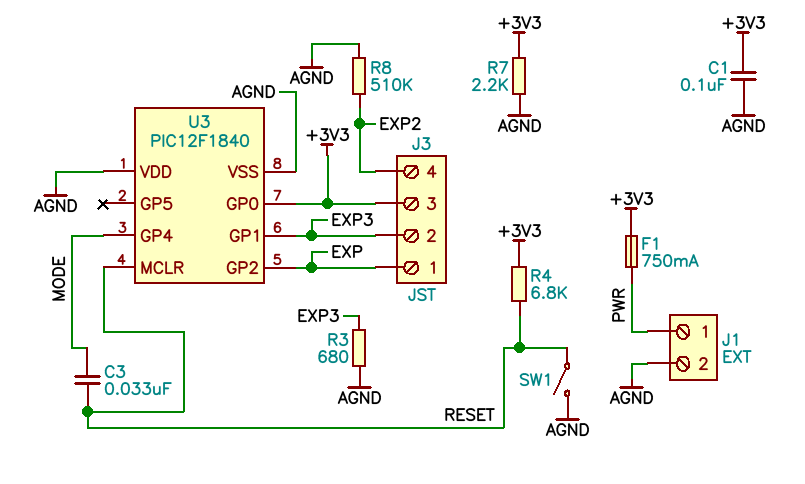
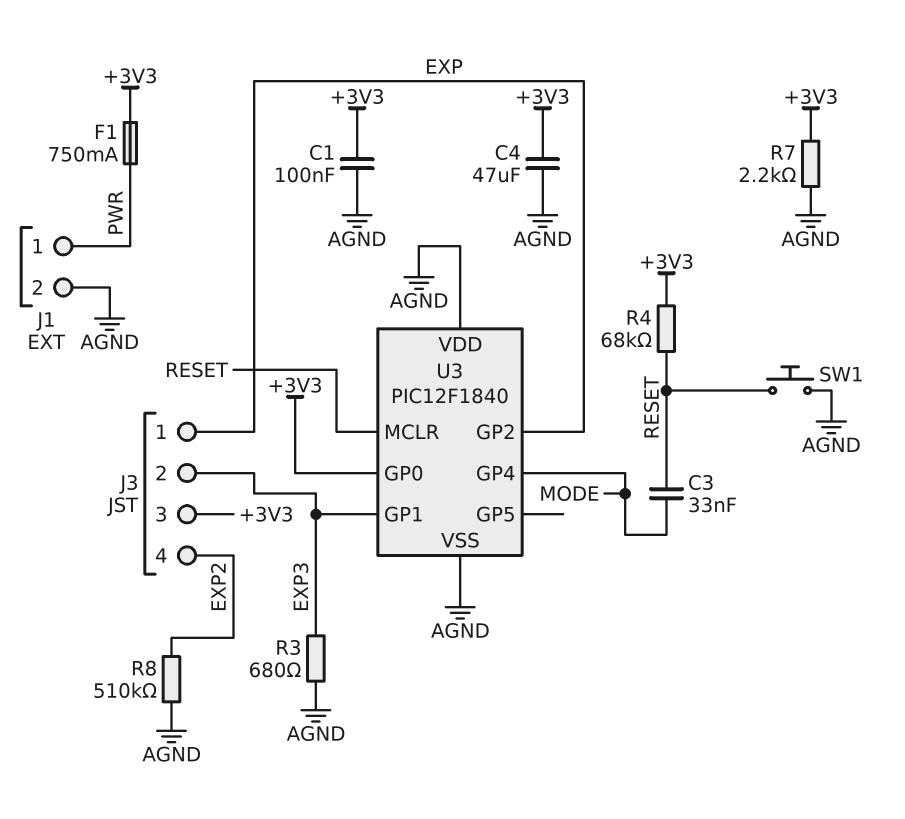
C4: none -> 47uF (+3V3, AGND)
R4: 6.8k (+3V3, RESET) -> 68k (+3V3, RESET)
SW1: switch (AGND, RESET) -> button (AGND, RESET)

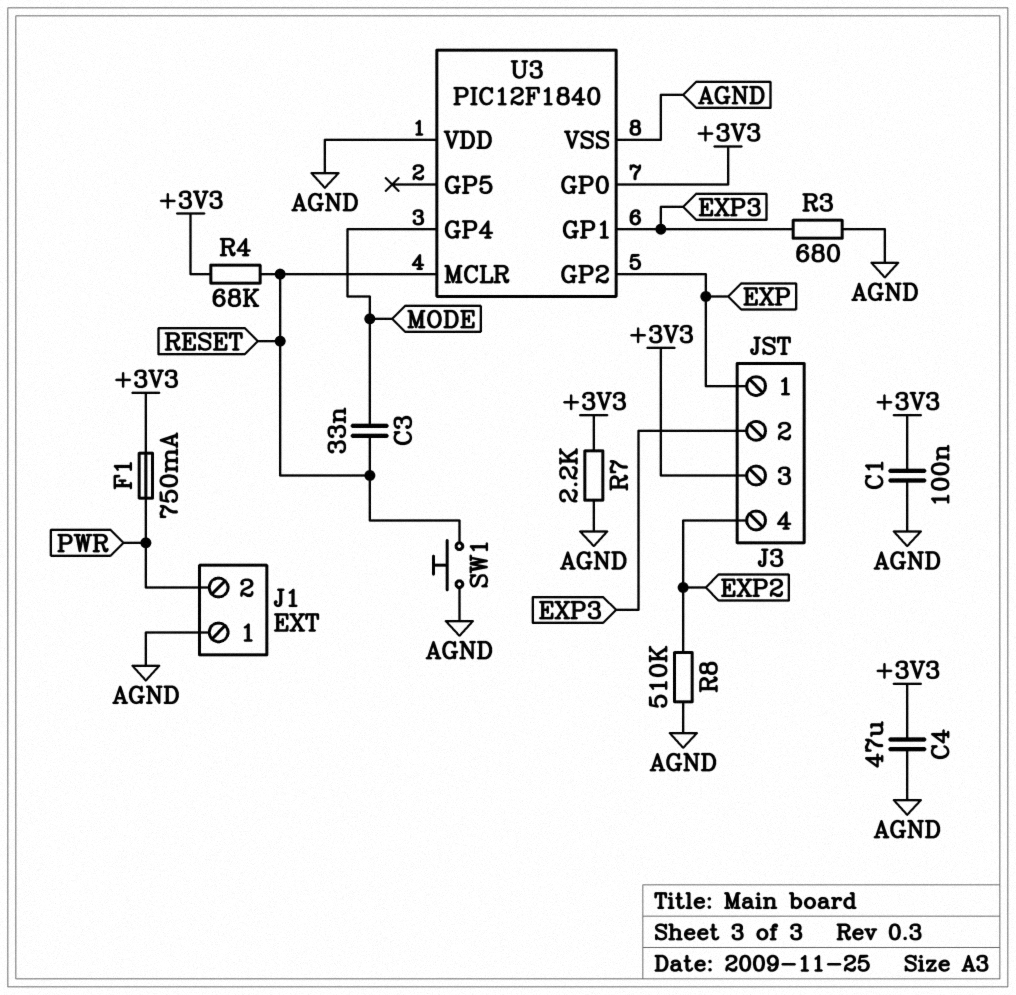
J1 pin 1: PWR -> AGND
J1 pin 2: AGND -> PWR

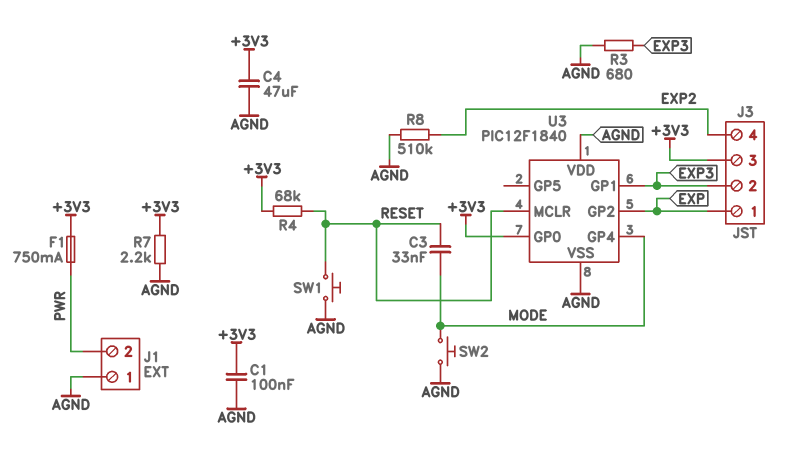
SW2: none -> button (AGND, MODE)

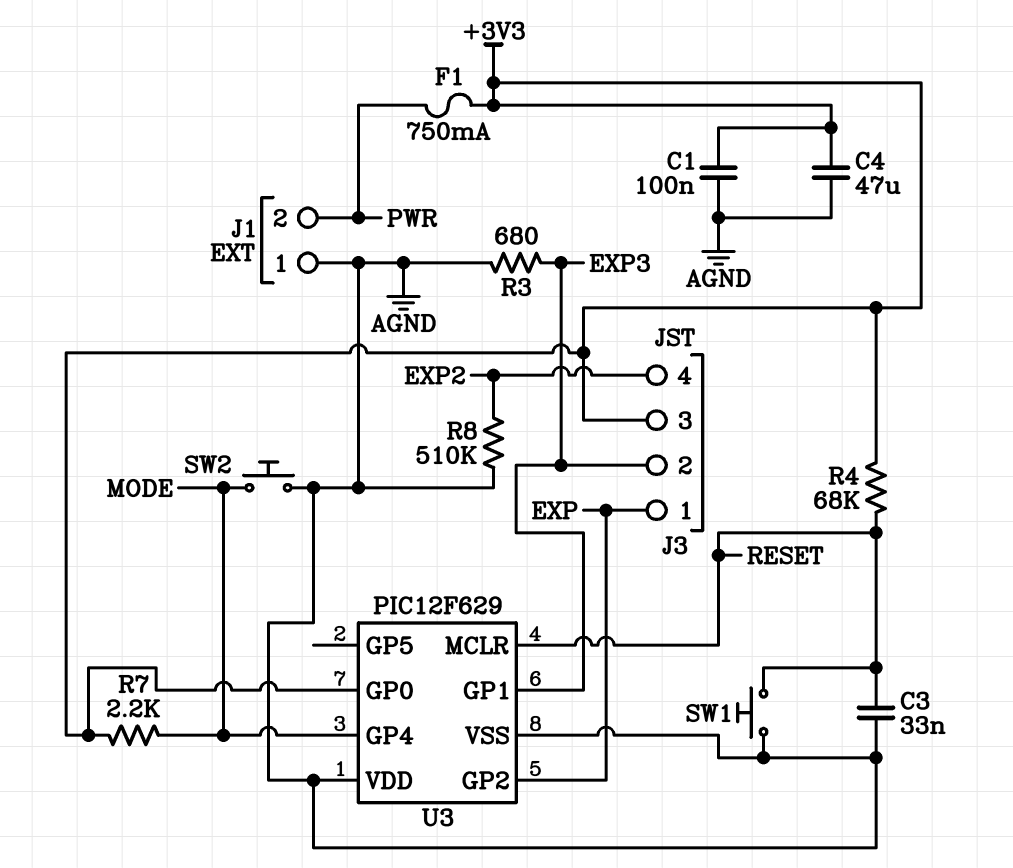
C3: 33nF (MODE, RESET) -> 33nF (AGND, RESET)
R7: 2.2k (+3V3, AGND) -> 2.2k (+3V3, MODE)
U3: PIC12F1840 -> PIC12F629

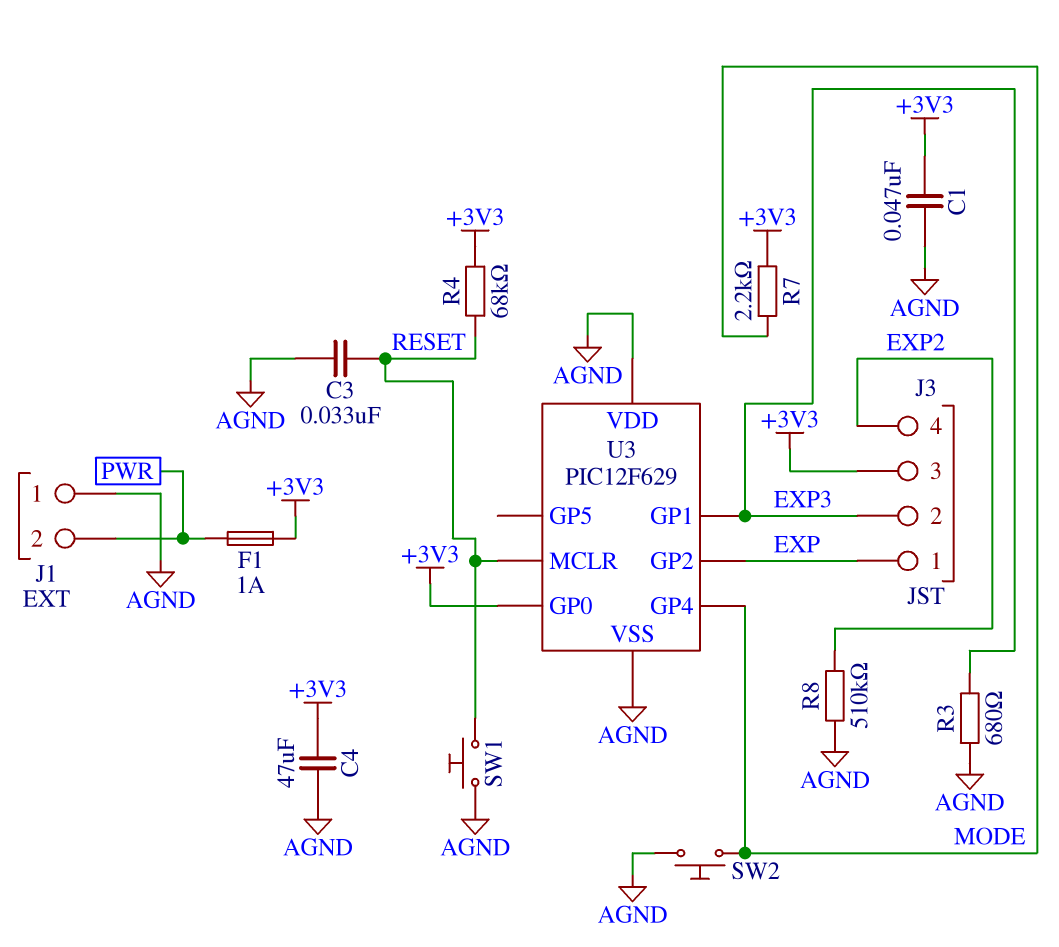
C1: 100nF (+3V3, AGND) -> 47nF (+3V3, AGND)
F1: 750mA (+3V3, PWR) -> 1A (+3V3, PWR)

